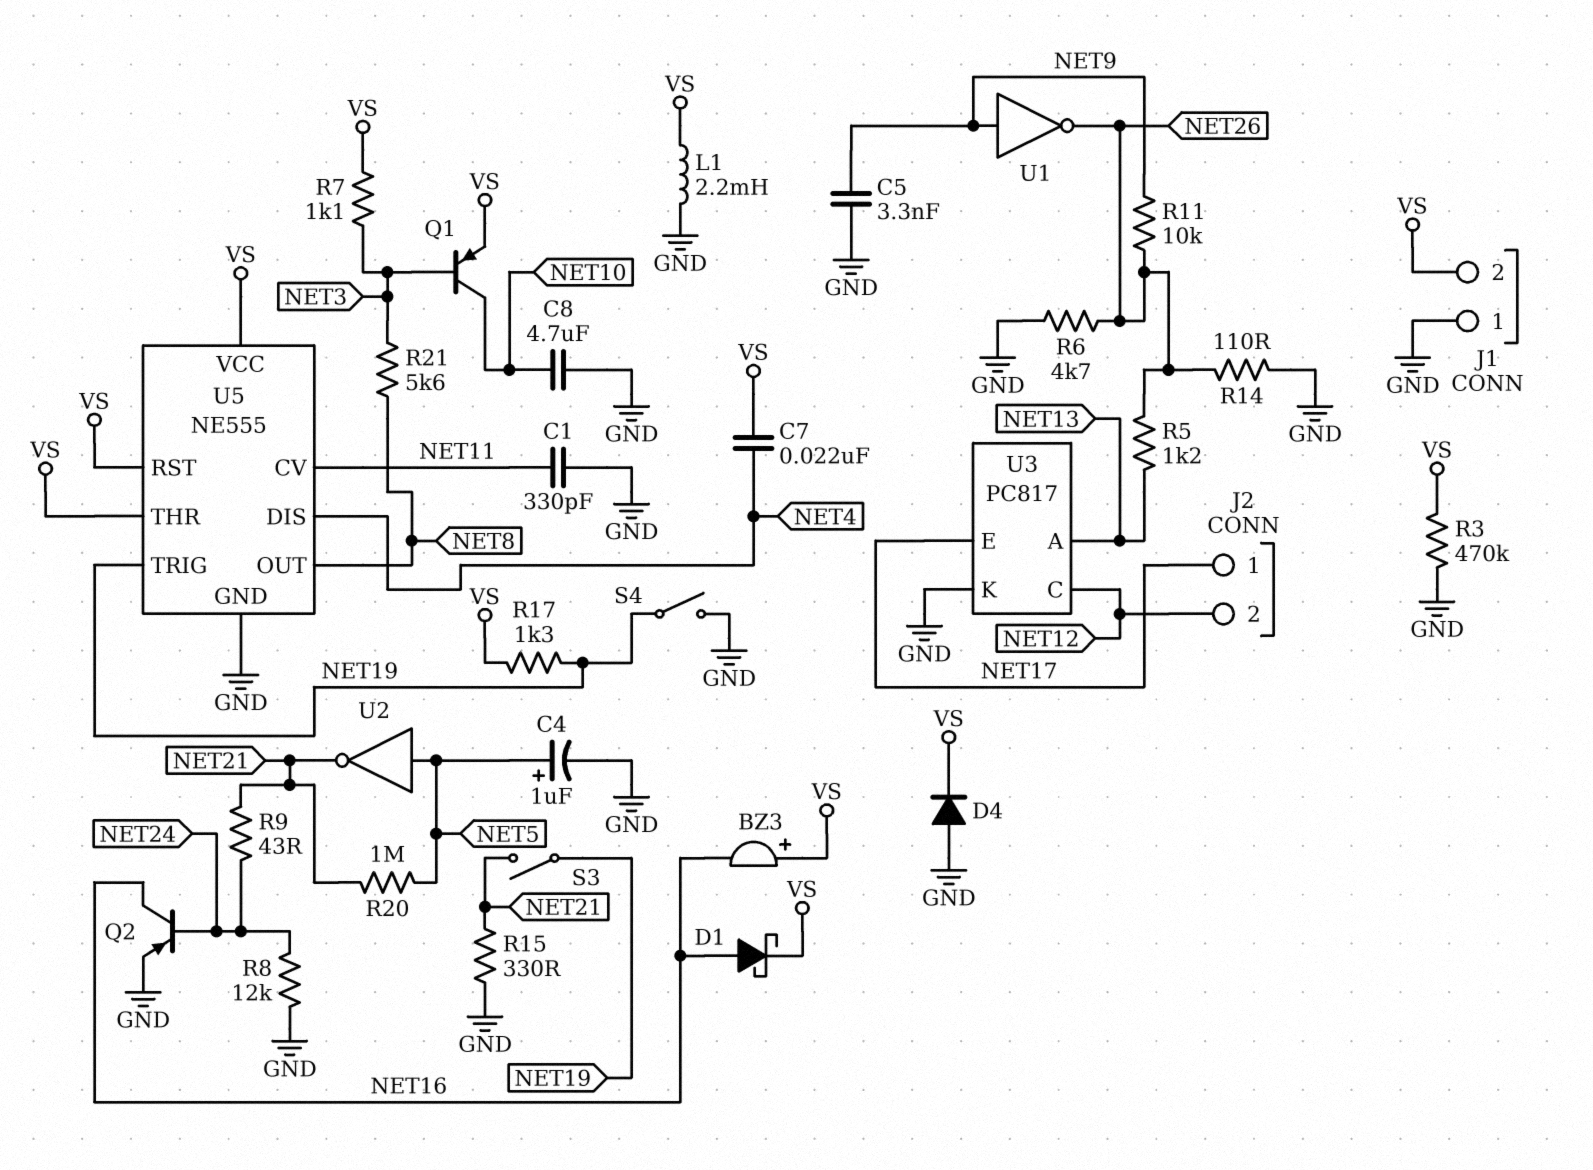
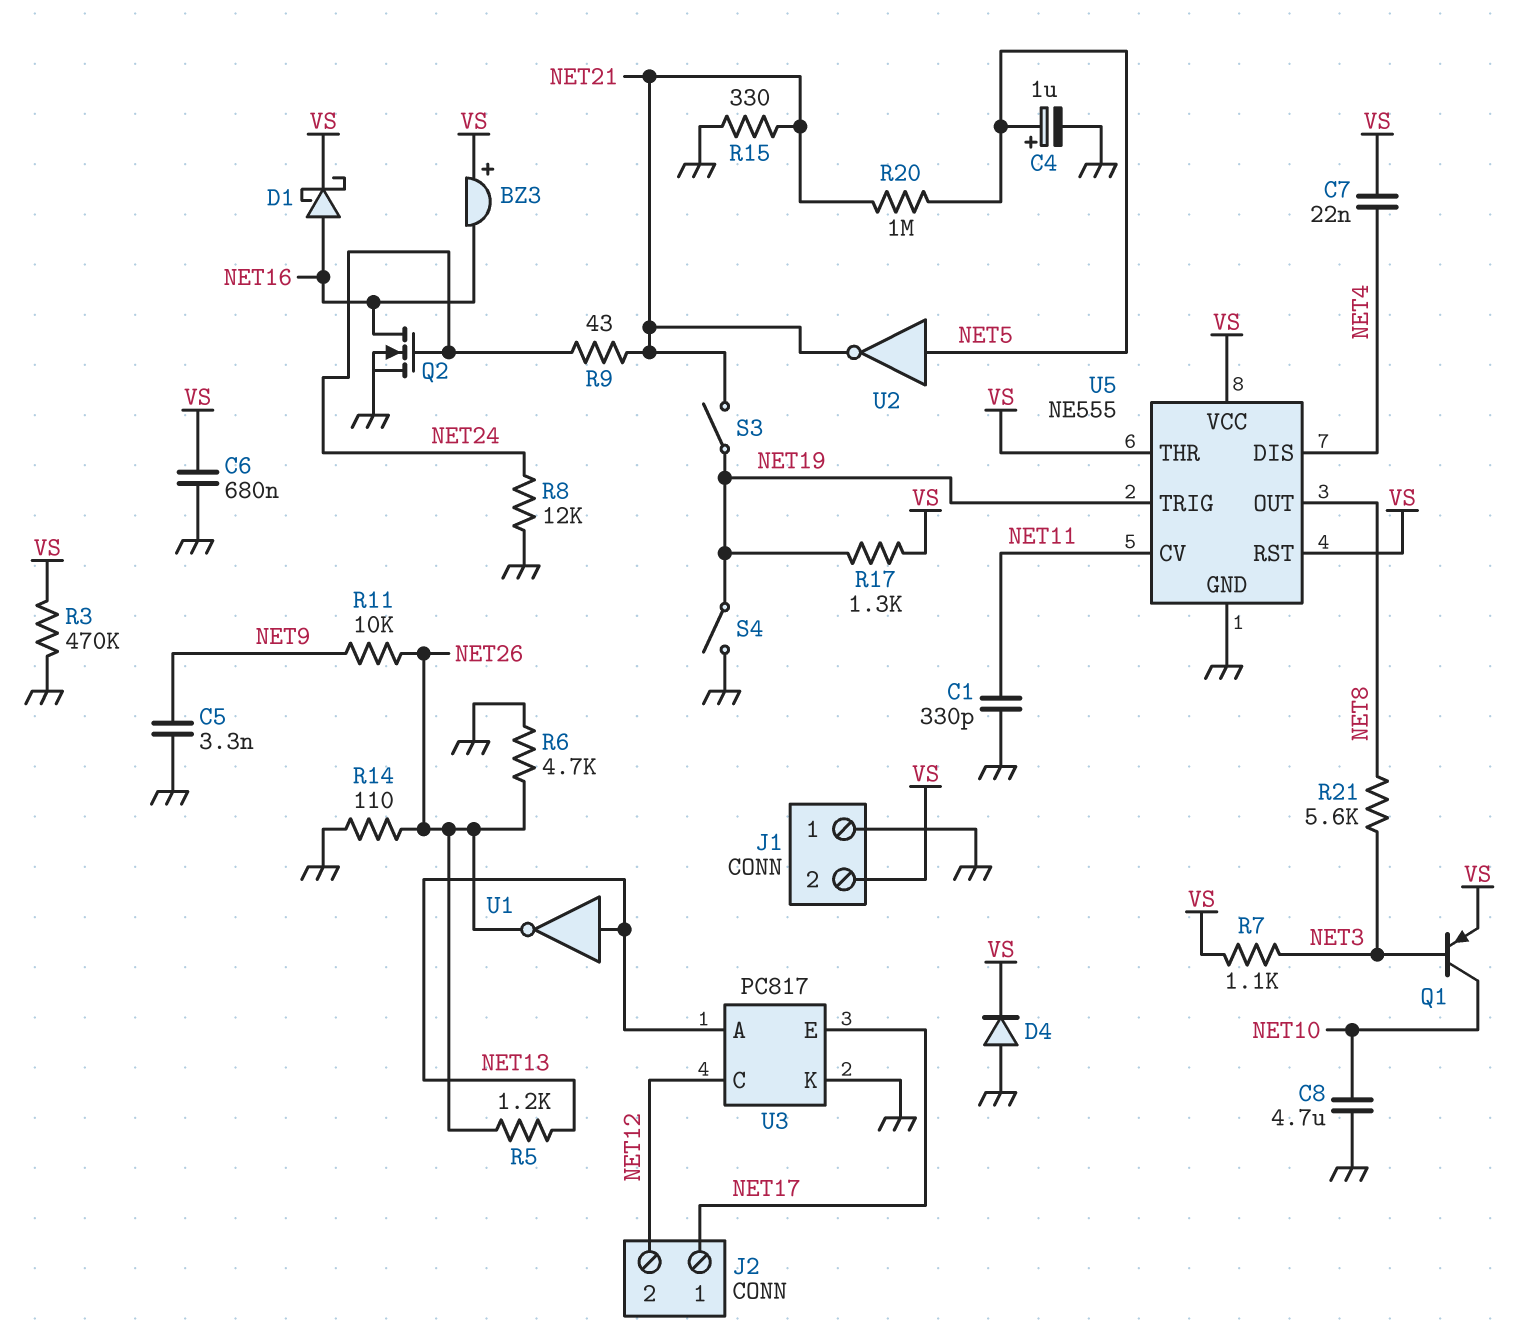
C6: none -> 680nF (GND, VS)
L1: 2.2mH (GND, VS) -> none
Q2: PNP (B NET24, C NET16, E GND) -> NMOS (G NET24, D NET16, S GND)
U1: NOT (in NET9, out NET26) -> NOT (in NET13, out NET26)

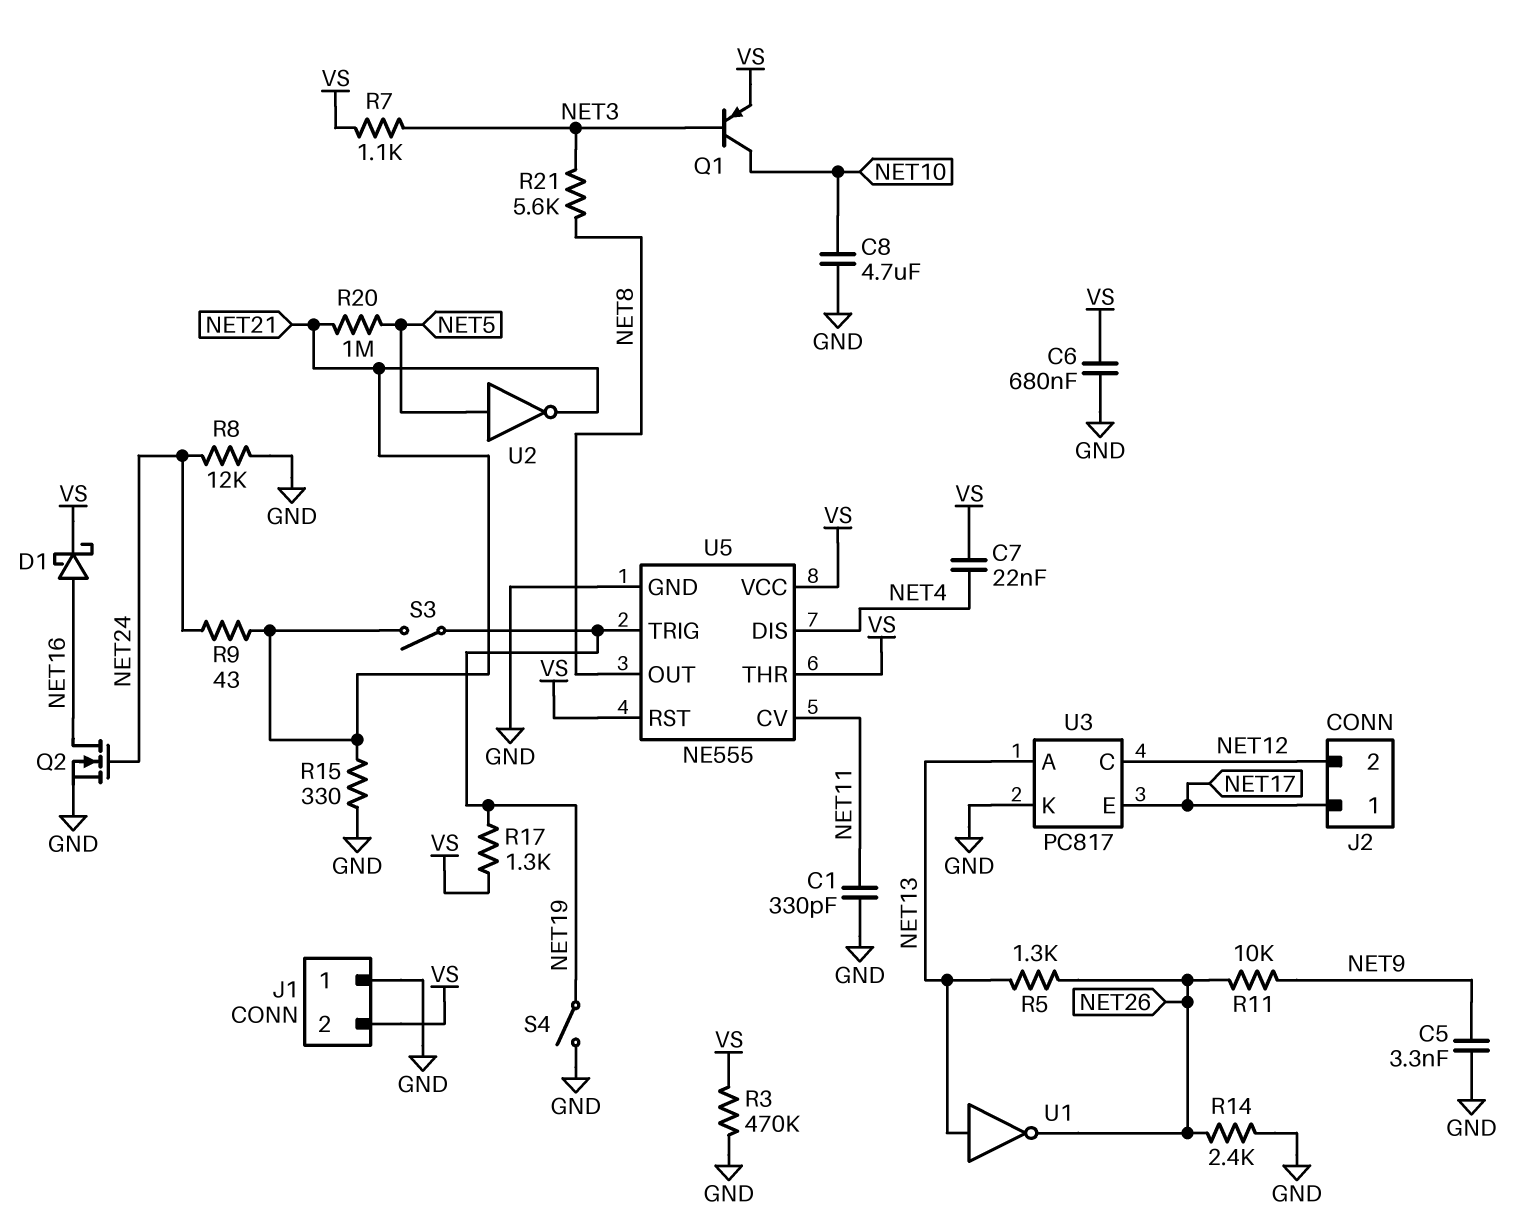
BZ3: buzzer (plus VS, minus NET16) -> none
C4: 1uF (plus NET5, minus GND) -> none
D4: diode (A GND, K VS) -> none
R5: 1.2k (NET13, NET26) -> 1.3k (NET13, NET26)
R6: 4.7k (GND, NET26) -> none
R14: 110 (GND, NET26) -> 2.4k (GND, NET26)

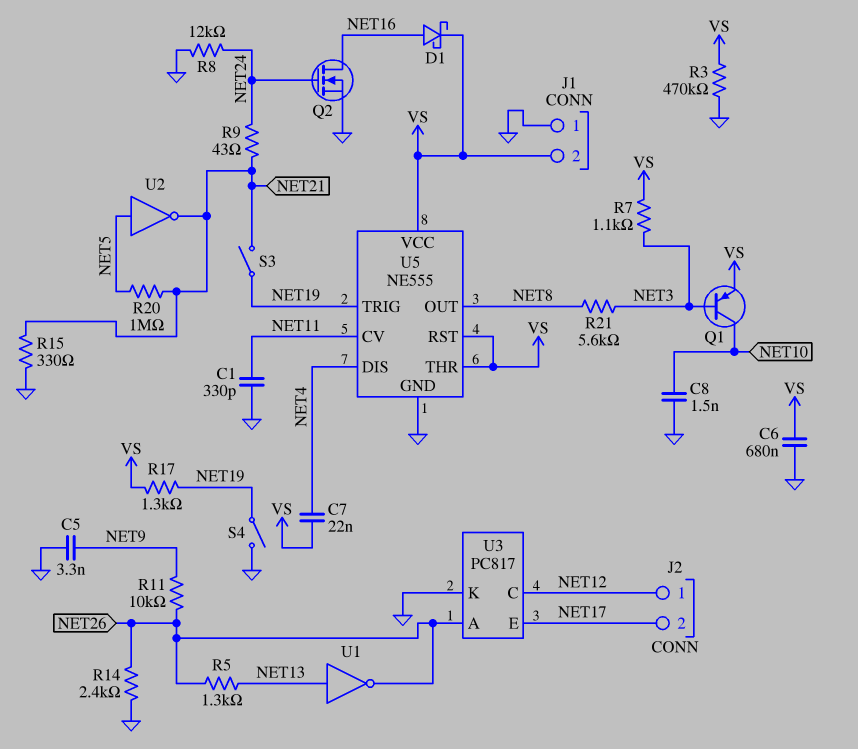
C8: 4.7uF (GND, NET10) -> 1.5nF (GND, NET10)
J2 pin 1: NET17 -> NET12
J2 pin 2: NET12 -> NET17
U3 pin A: NET13 -> NET26

